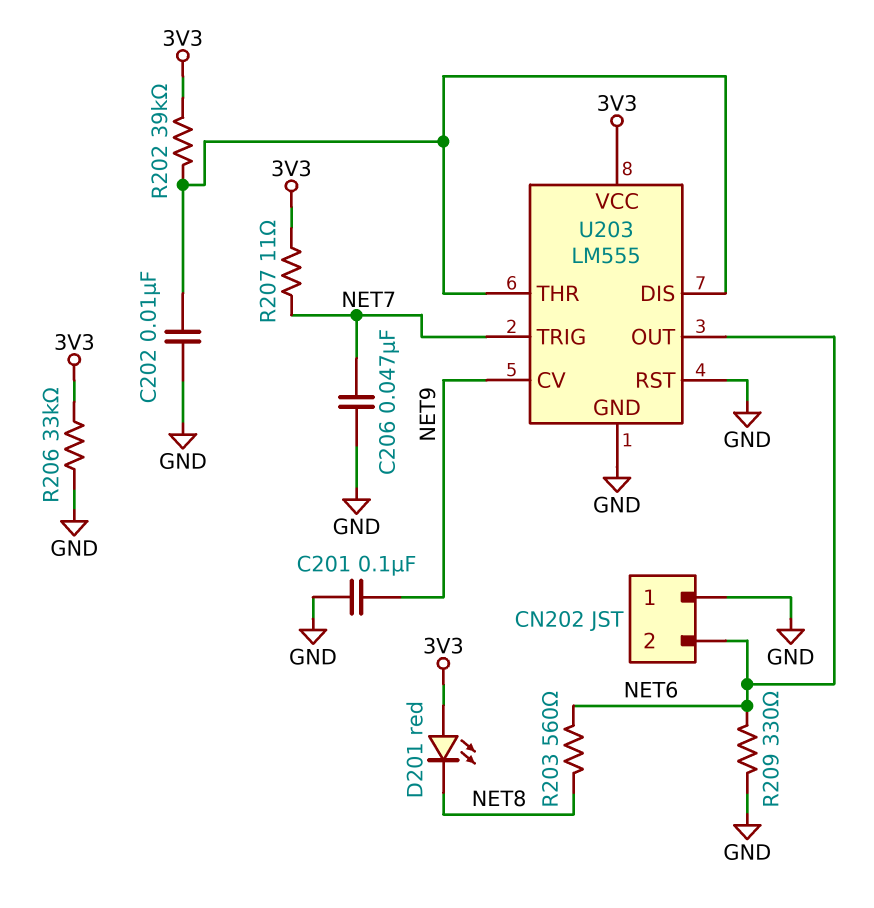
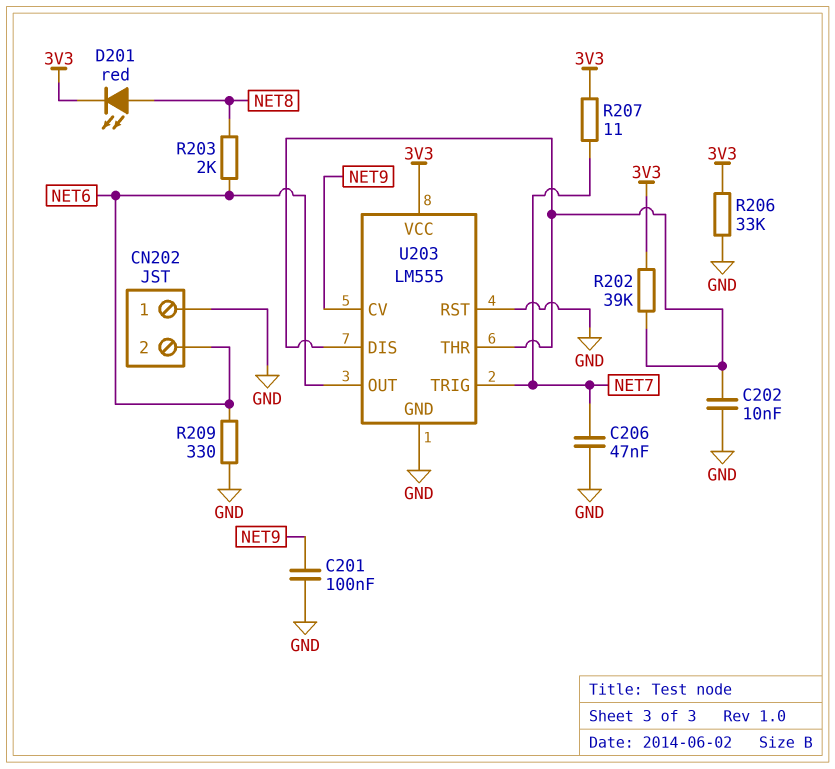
D201: LED red (A 3V3, K NET8) -> LED red (A NET8, K 3V3)
R203: 560 (NET6, NET8) -> 2k (NET6, NET8)

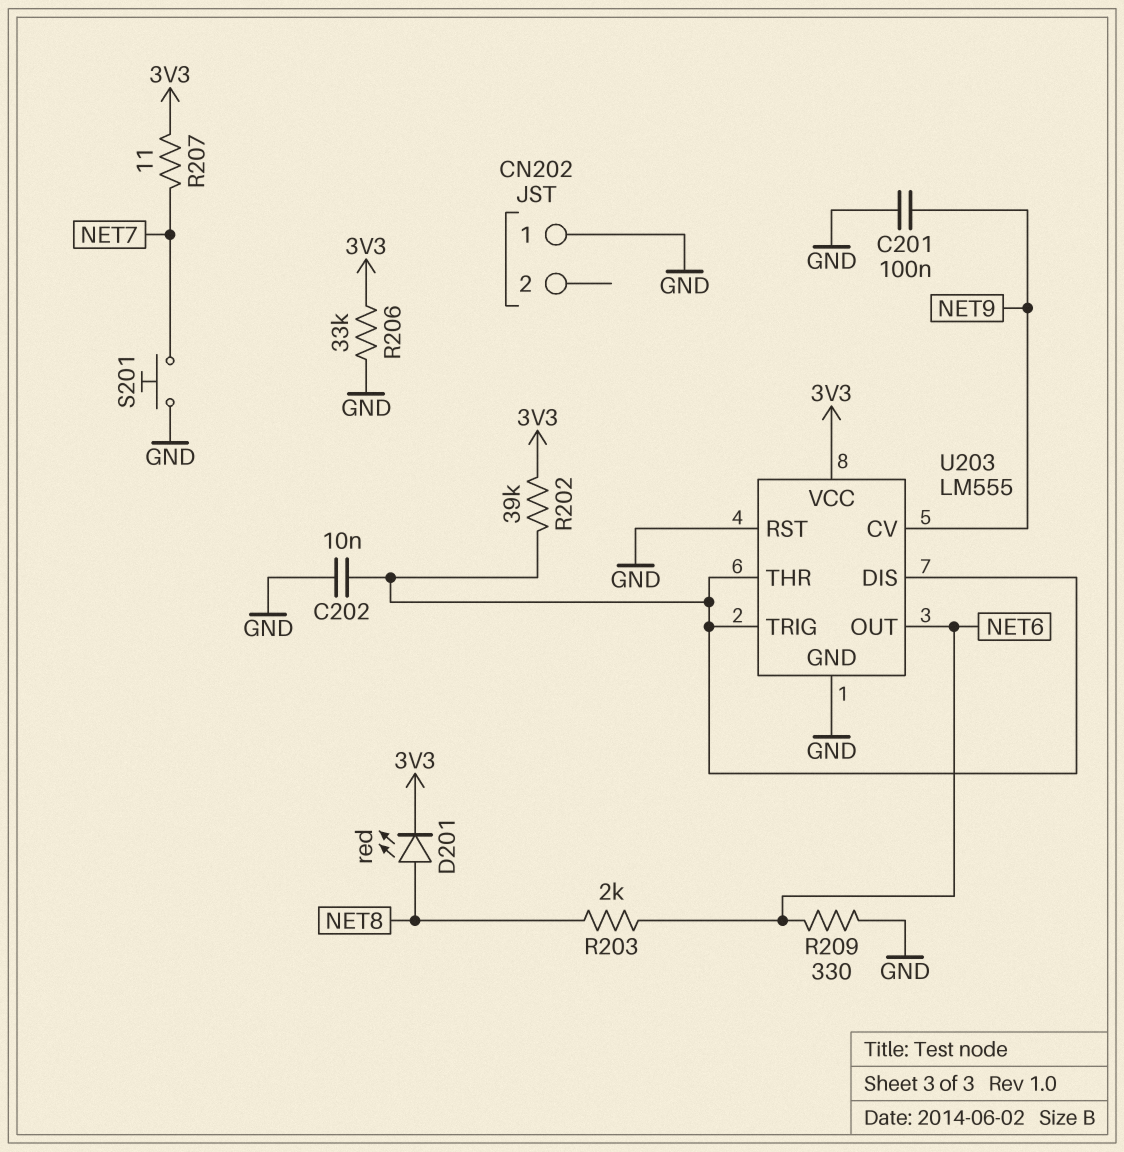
C206: 47nF (GND, NET7) -> none
CN202 pin 2: NET6 -> none
S201: none -> button (GND, NET7)
U203 pin TRIG: NET7 -> U203/DIS

